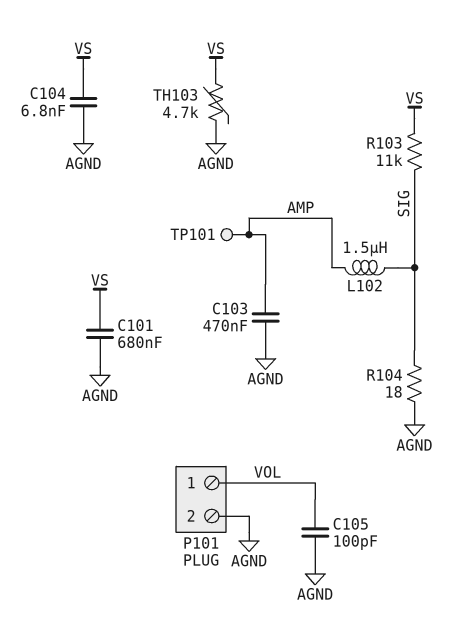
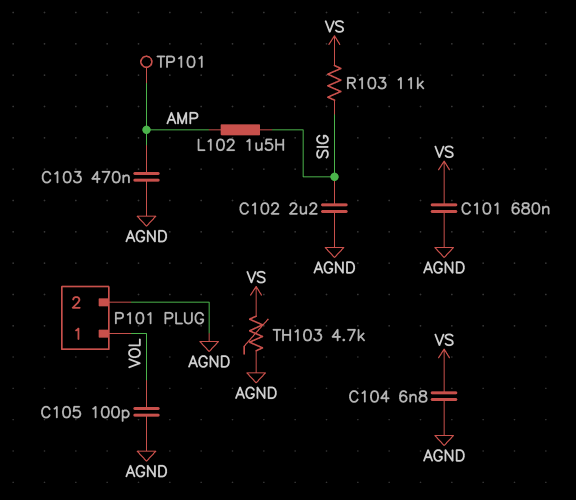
C102: none -> 2.2uF (AGND, SIG)
R104: 18 (AGND, SIG) -> none

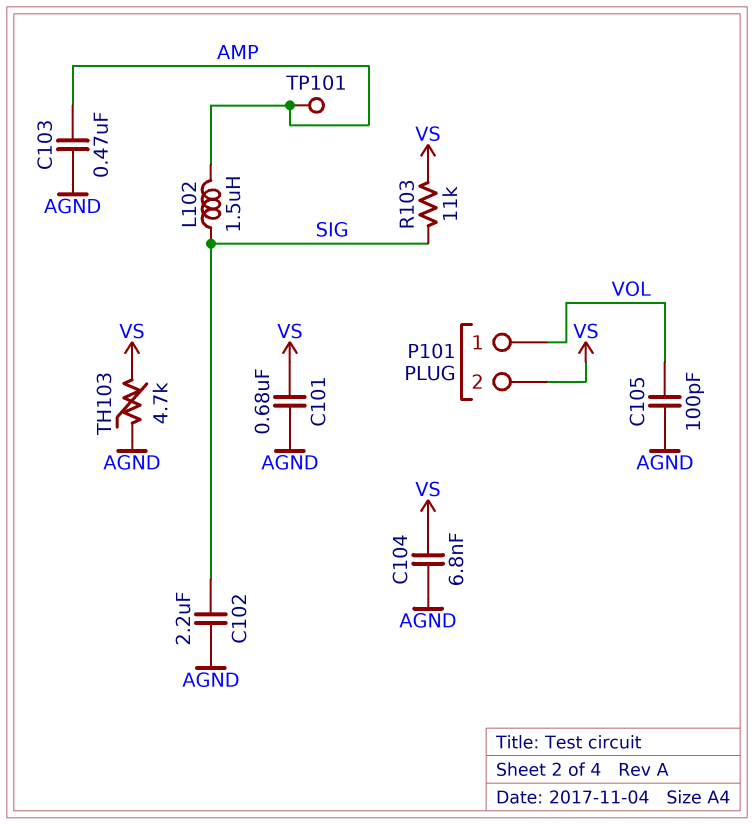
P101 pin 2: AGND -> VS

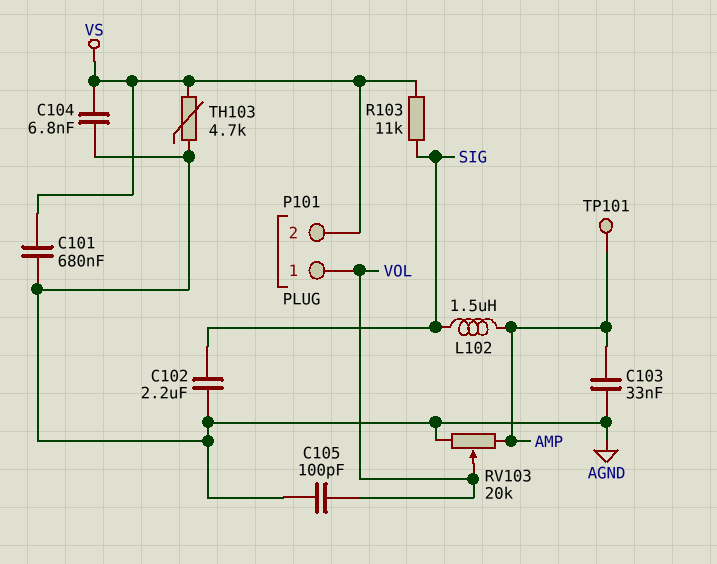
C103: 470nF (AGND, AMP) -> 33nF (AGND, AMP)
RV103: none -> 20k (AGND, AMP, wiper VOL)

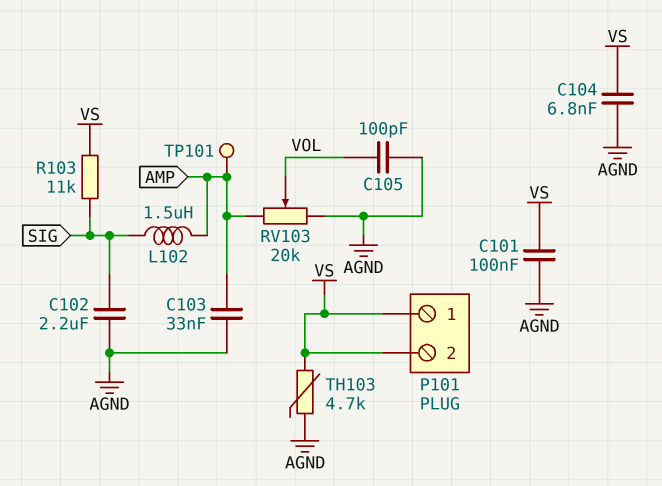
C101: 680nF (AGND, VS) -> 100nF (AGND, VS)
P101 pin 1: VOL -> VS

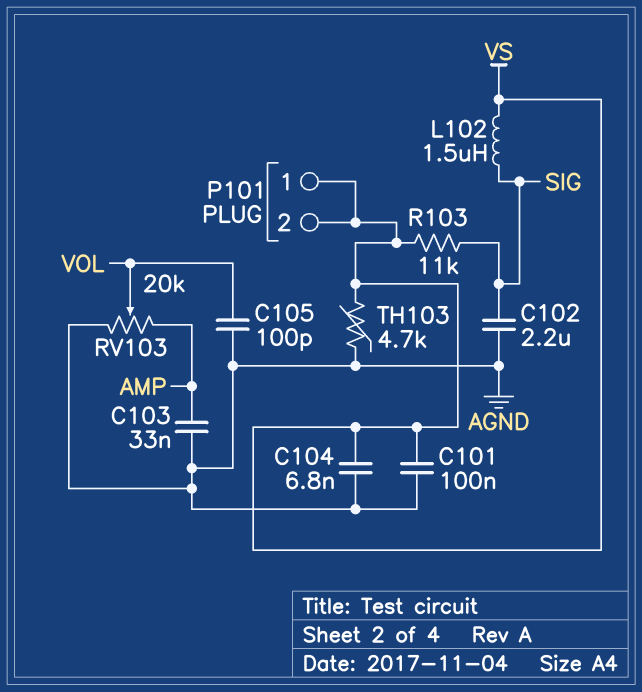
L102: 1.5uH (AMP, SIG) -> 1.5uH (SIG, VS)
TP101: test point (AMP) -> none

